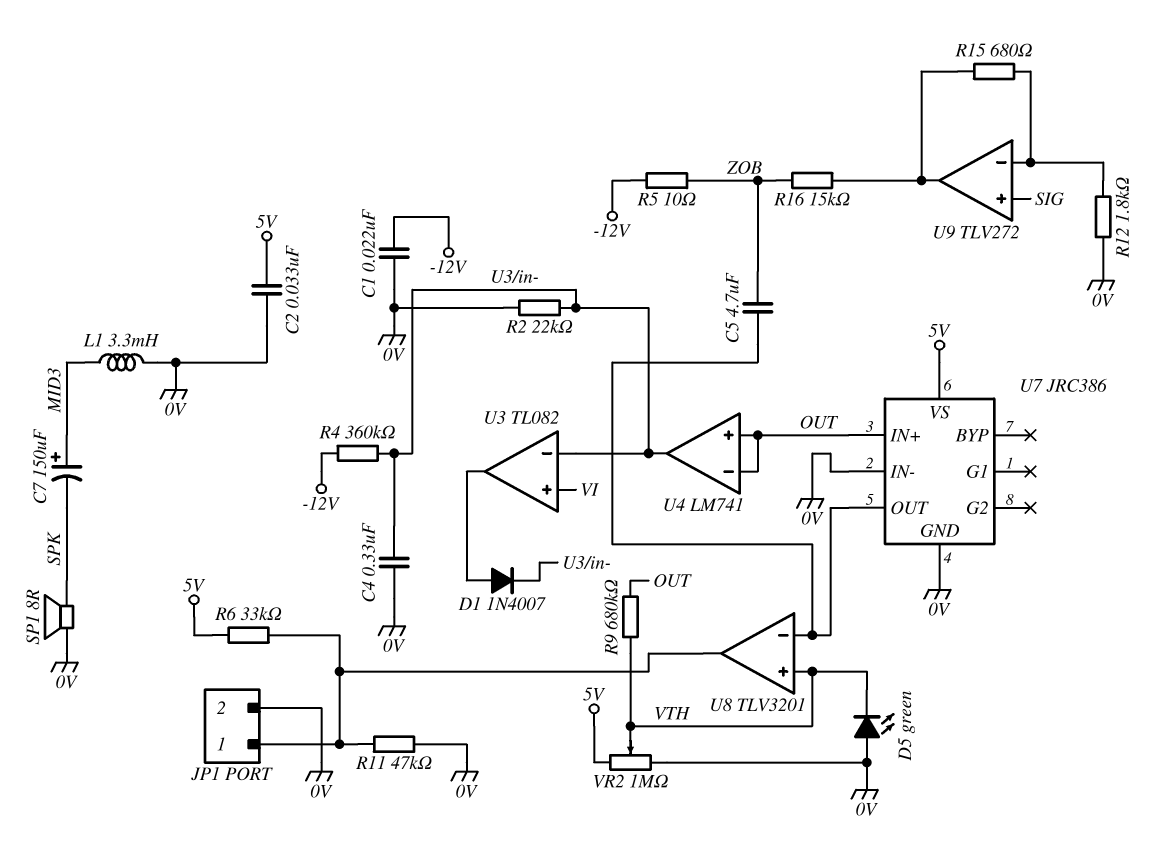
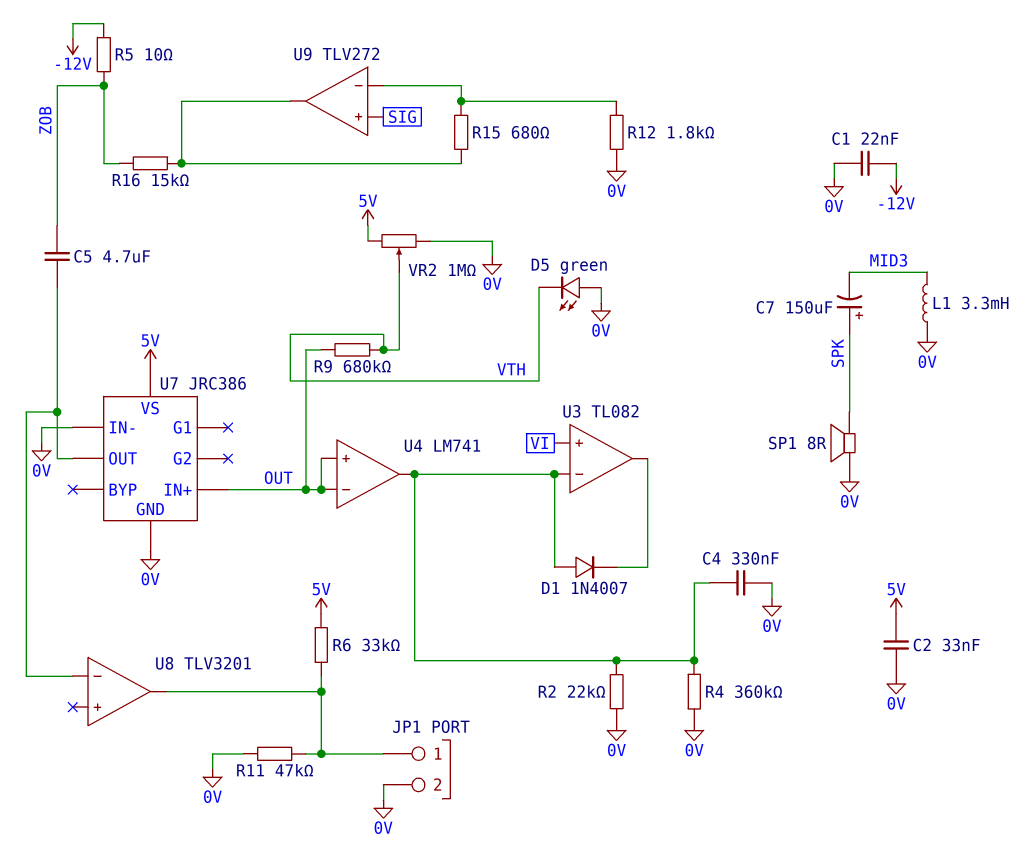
C7: 150uF (plus MID3, minus SPK) -> 150uF (plus SPK, minus MID3)
D1: diode 1N4007 (A U3/out, K U3/in-) -> diode 1N4007 (A U3/in-, K U3/out)
R4: 360k (-12V, U3/in-) -> 360k (0V, U3/in-)
U8 pin in+: VTH -> none

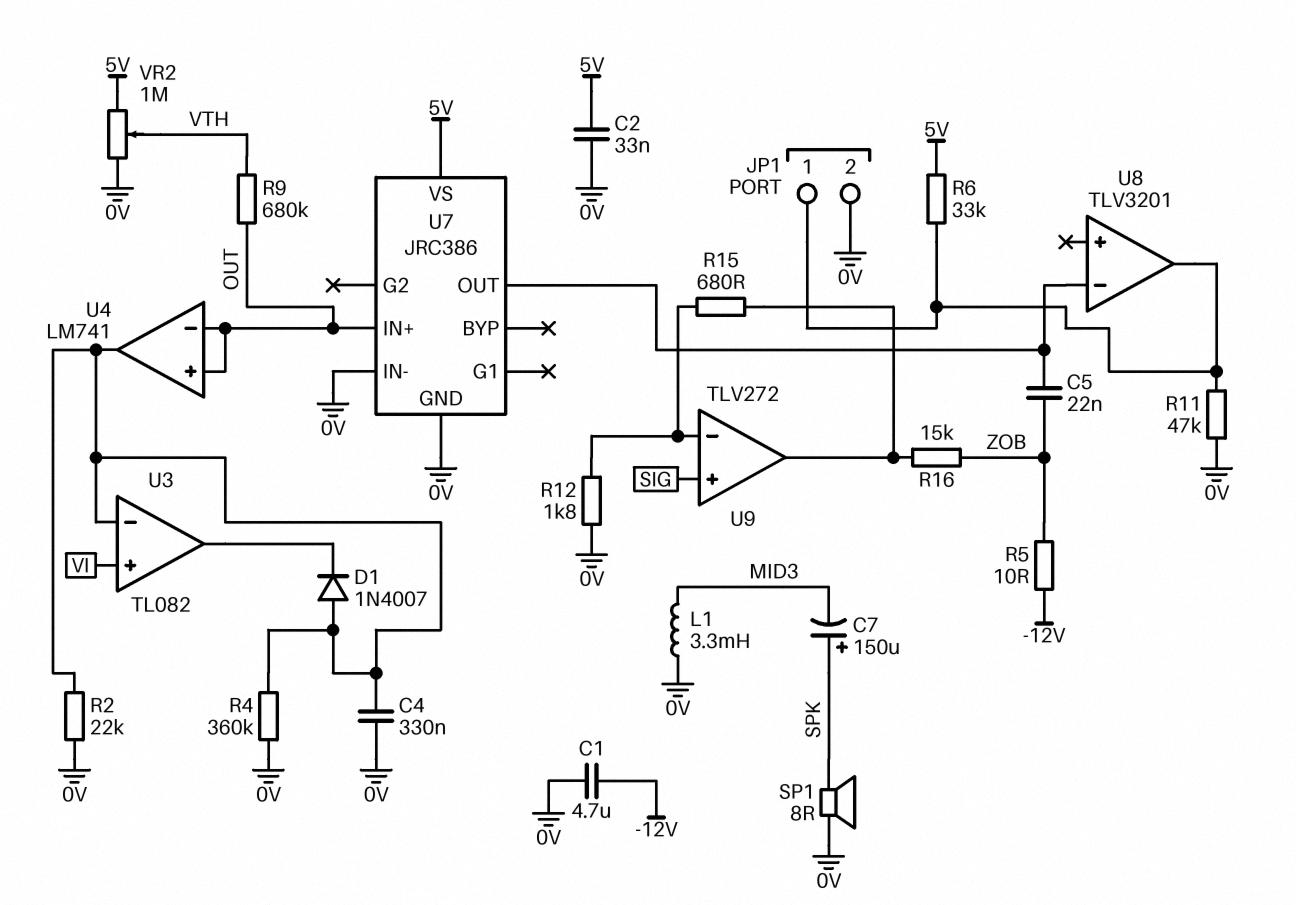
C1: 22nF (-12V, 0V) -> 4.7uF (-12V, 0V)
C5: 4.7uF (U7/OUT, ZOB) -> 22nF (U7/OUT, ZOB)
D5: LED green (A 0V, K VTH) -> none

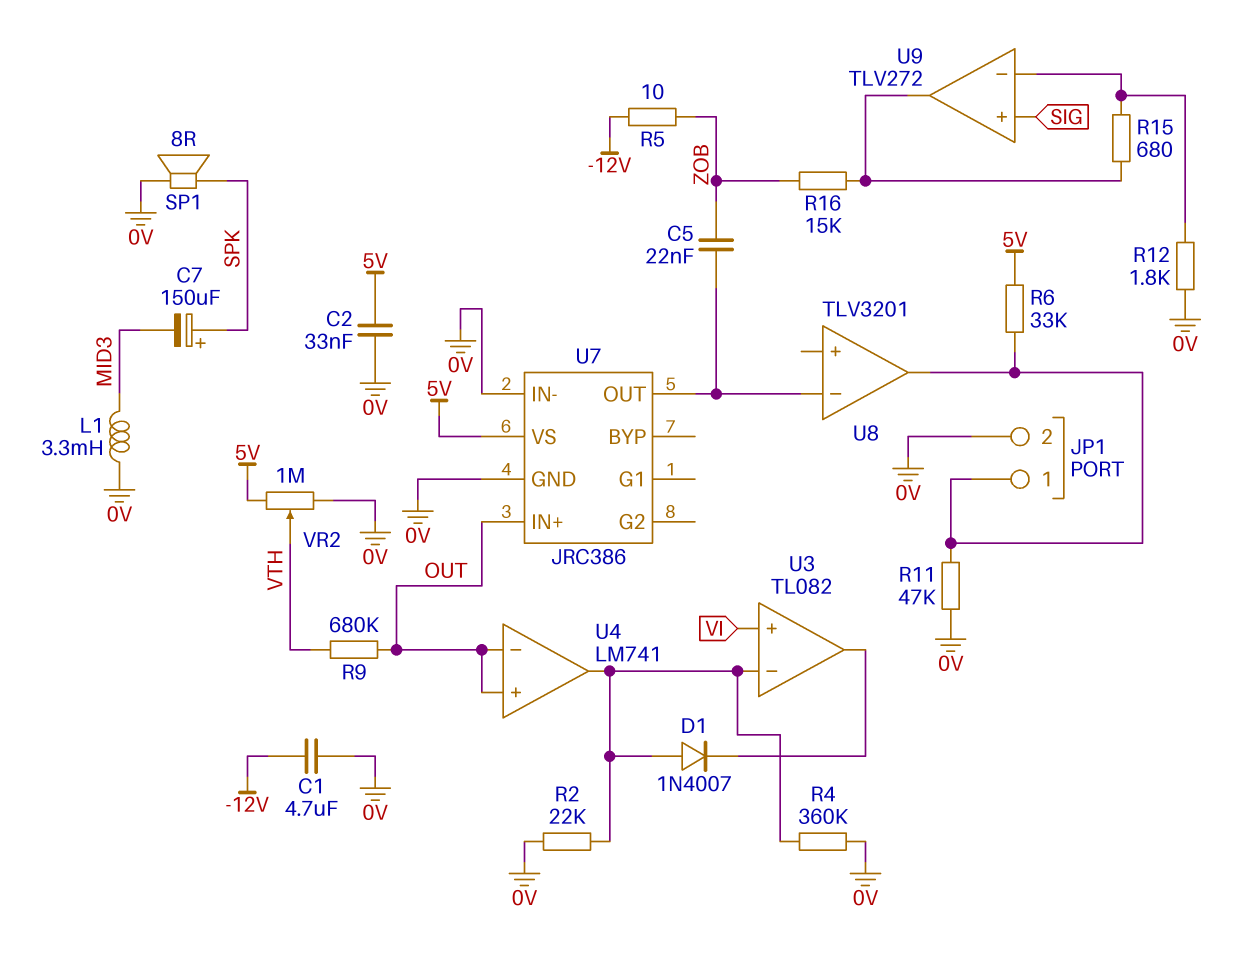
C4: 330nF (0V, U3/in-) -> none

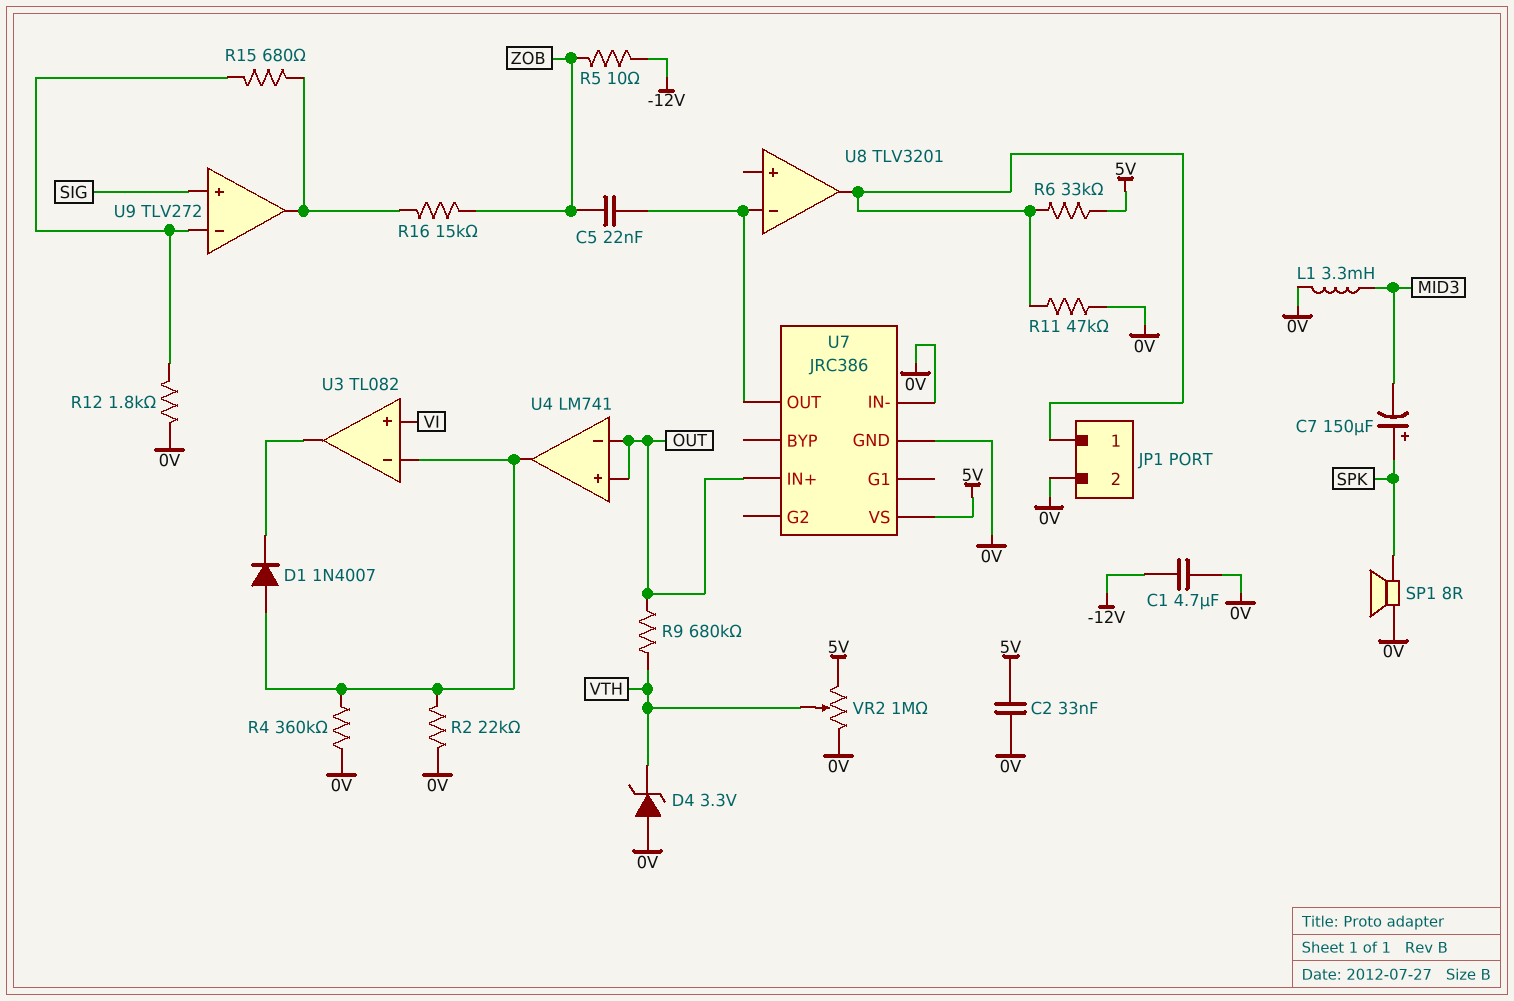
D4: none -> zener 3.3V (A 0V, K VTH)

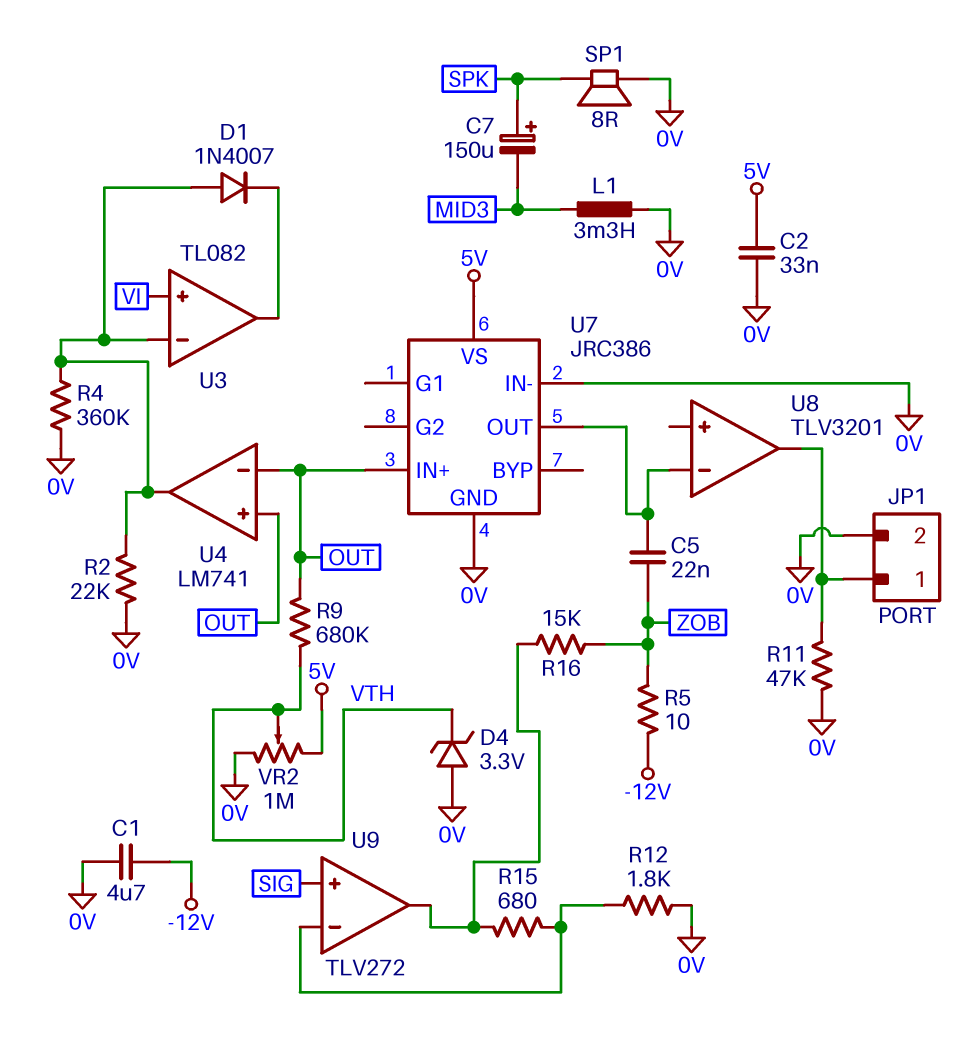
R6: 33k (5V, JP1/1) -> none

